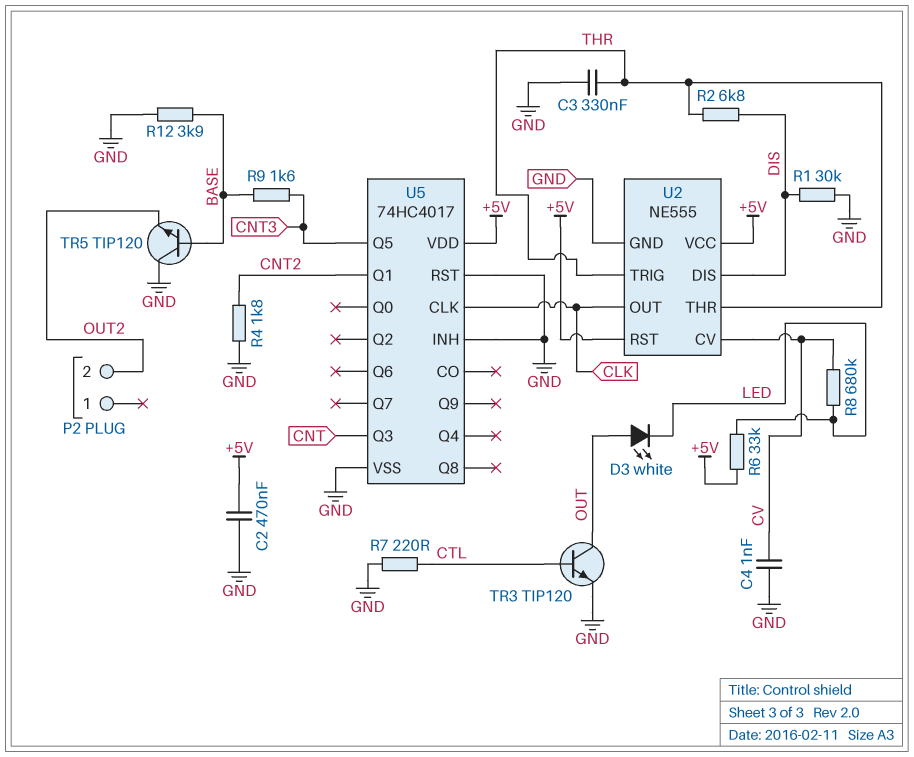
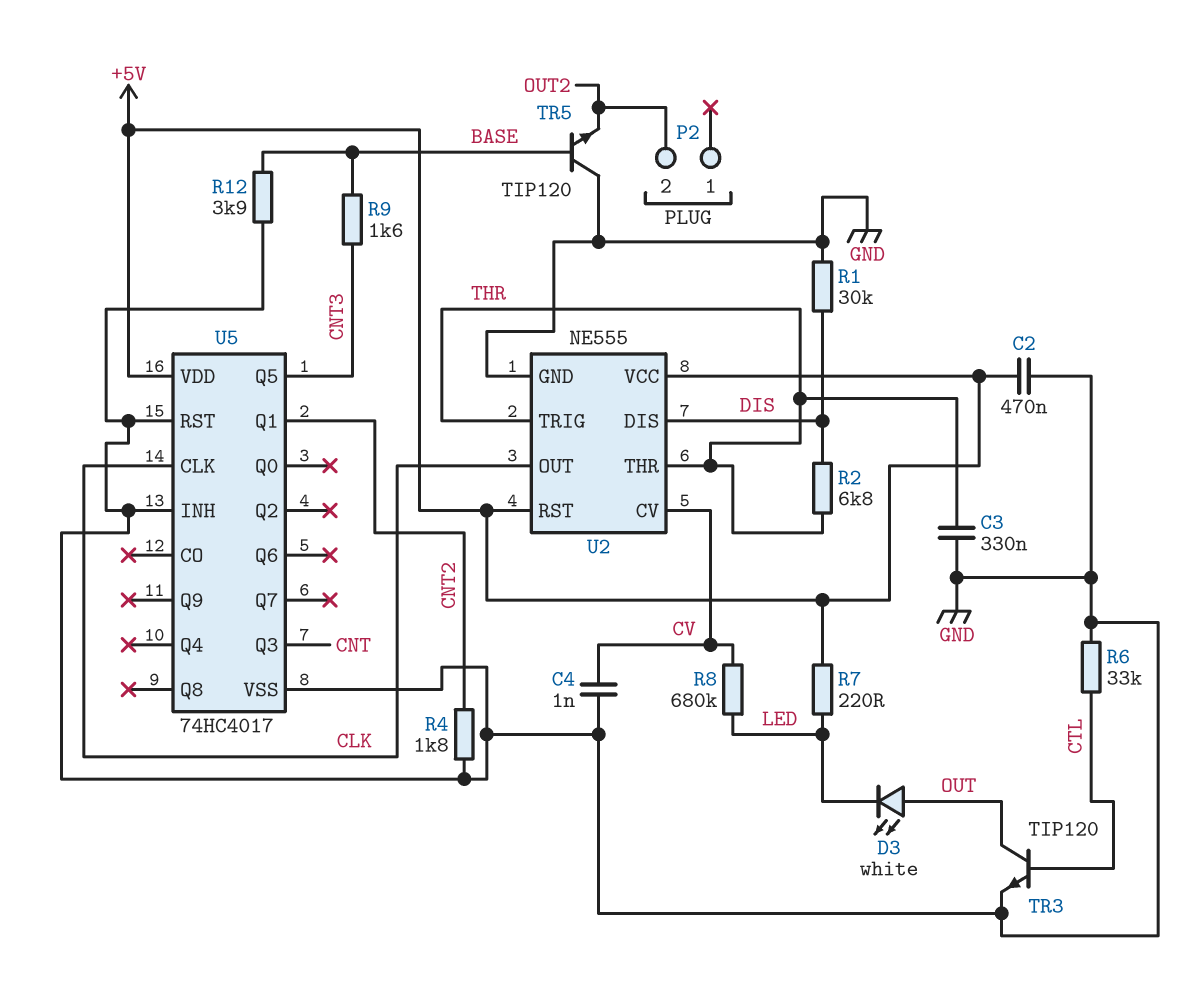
R6: 33k (+5V, LED) -> 33k (CTL, GND)
R7: 220 (CTL, GND) -> 220 (+5V, LED)

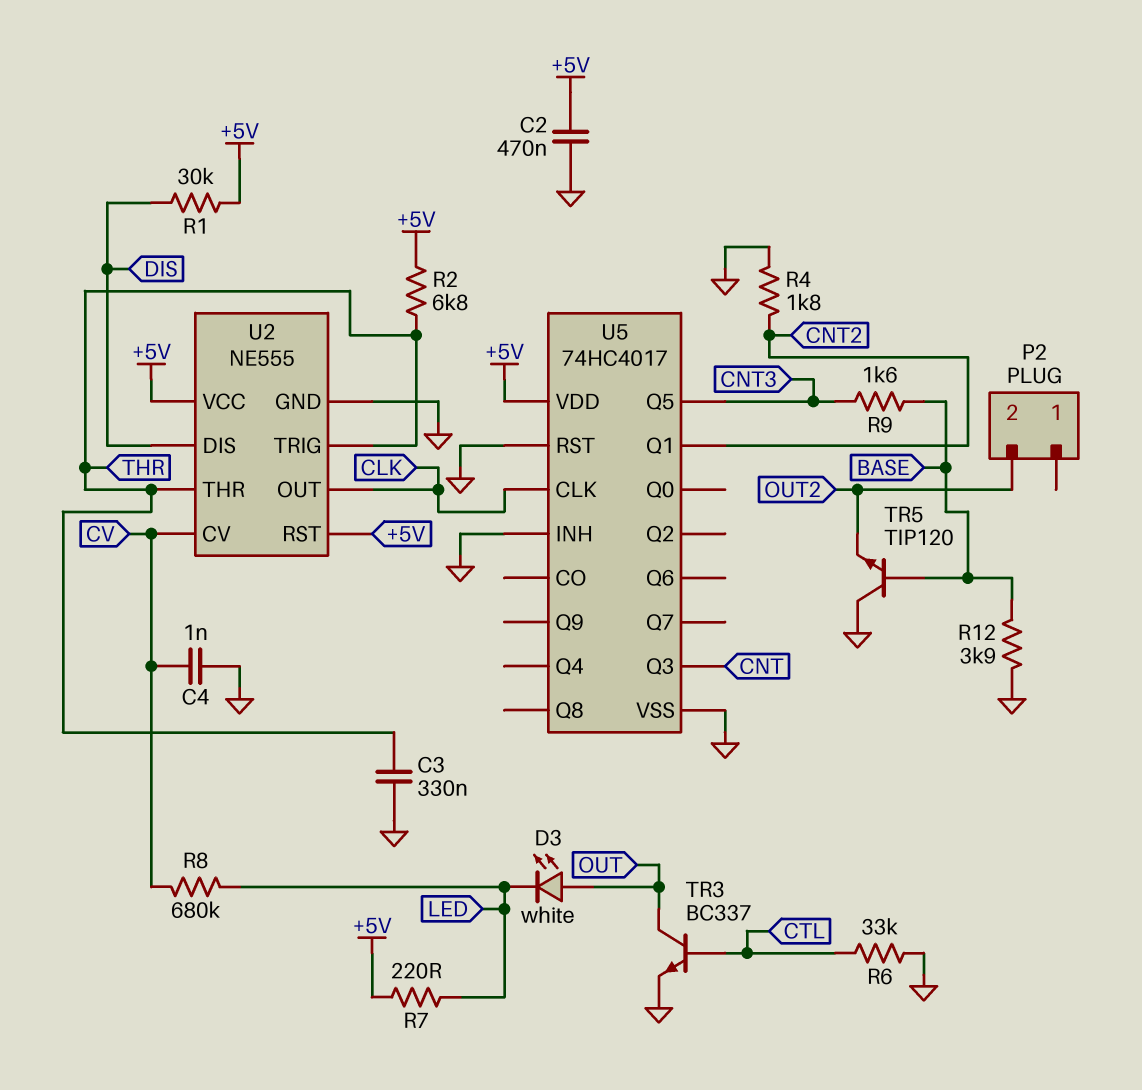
R1: 30k (DIS, GND) -> 30k (+5V, DIS)
R2: 6.8k (DIS, THR) -> 6.8k (+5V, THR)
TR3: NPN TIP120 (B CTL, C OUT, E GND) -> NPN BC337 (B CTL, C OUT, E GND)

